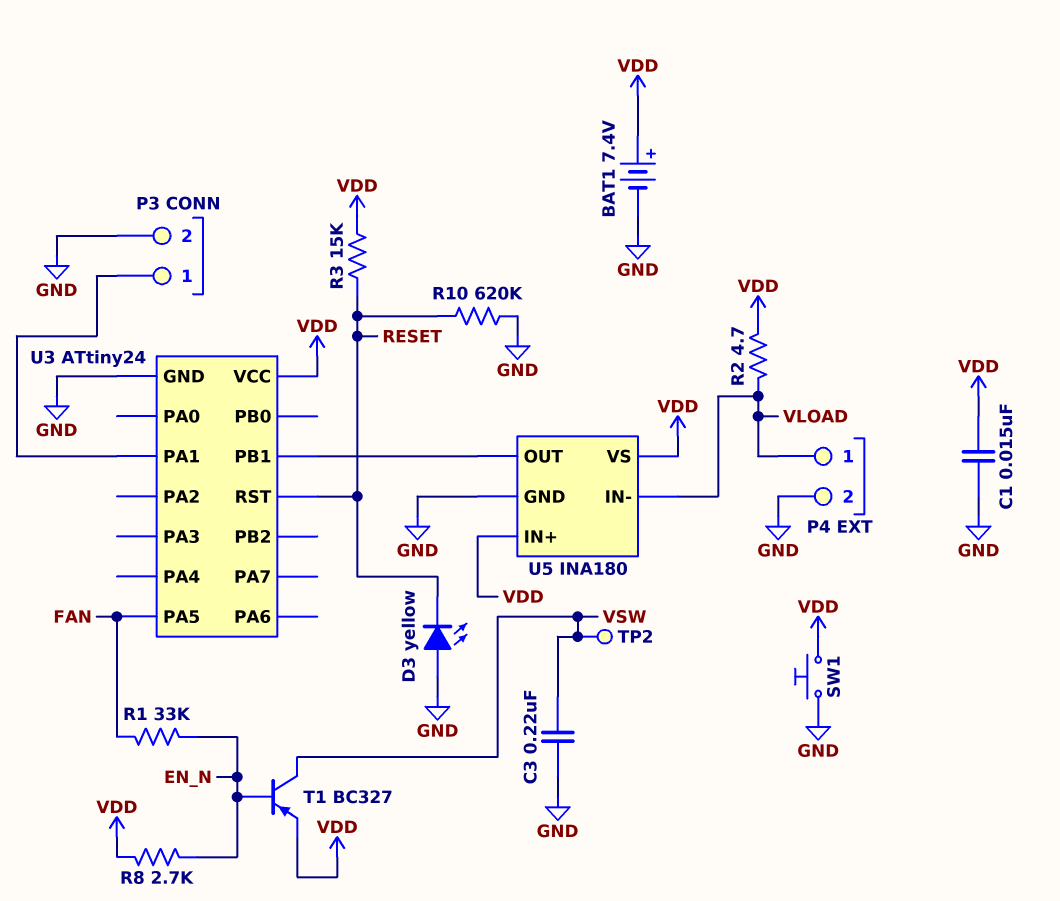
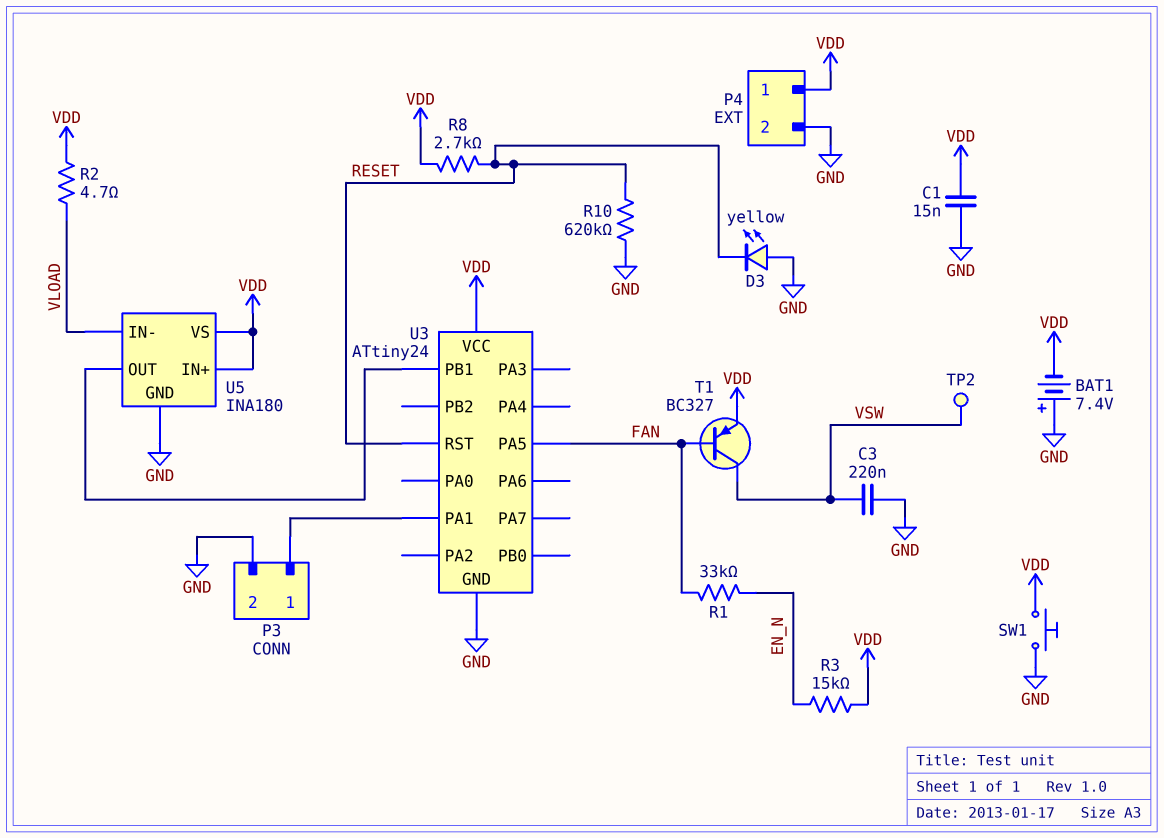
BAT1: 7.4V (plus VDD, minus GND) -> 7.4V (plus GND, minus VDD)
P4 pin 1: VLOAD -> VDD
R3: 15k (RESET, VDD) -> 15k (EN_N, VDD)
R8: 2.7k (EN_N, VDD) -> 2.7k (RESET, VDD)
T1: PNP BC327 (B EN_N, C VSW, E VDD) -> PNP BC327 (B FAN, C VSW, E VDD)

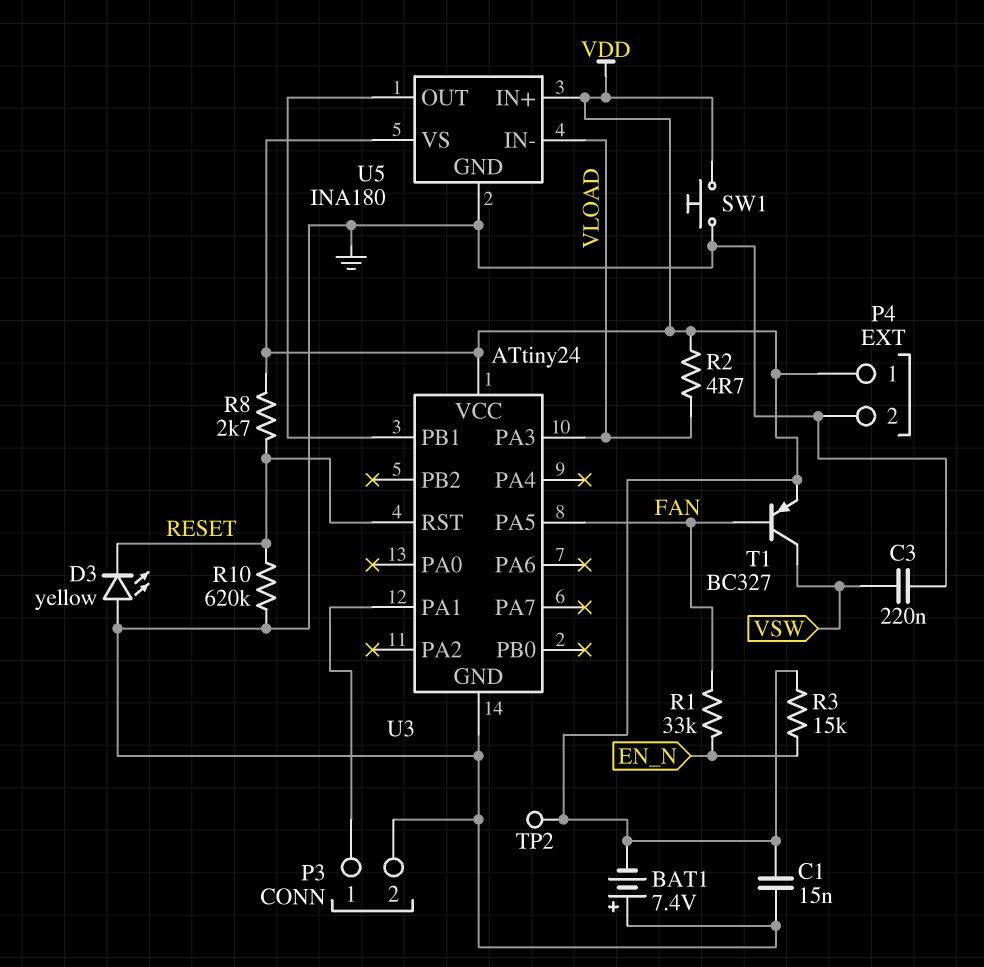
TP2: test point (VSW) -> test point (VDD)
U3 pin PA3: none -> VLOAD

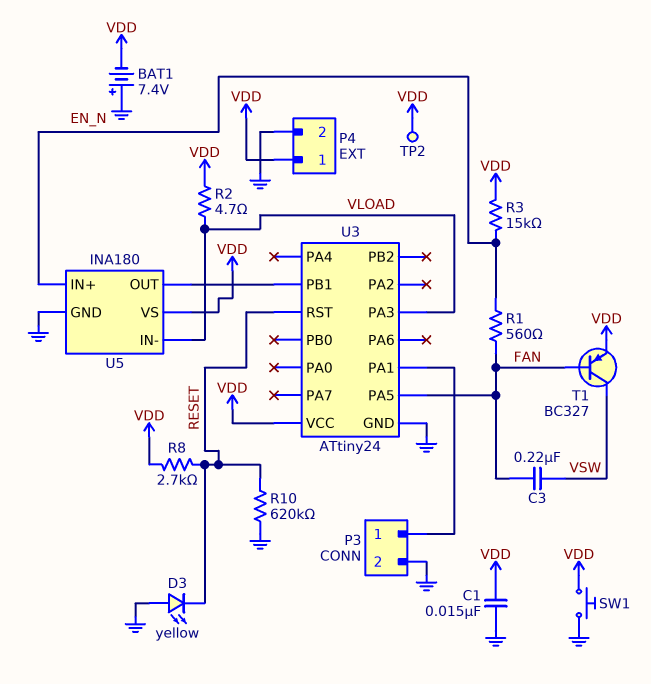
C3: 220nF (GND, VSW) -> 220nF (FAN, VSW)
R1: 33k (EN_N, FAN) -> 560 (EN_N, FAN)
U5 pin IN+: VDD -> EN_N

